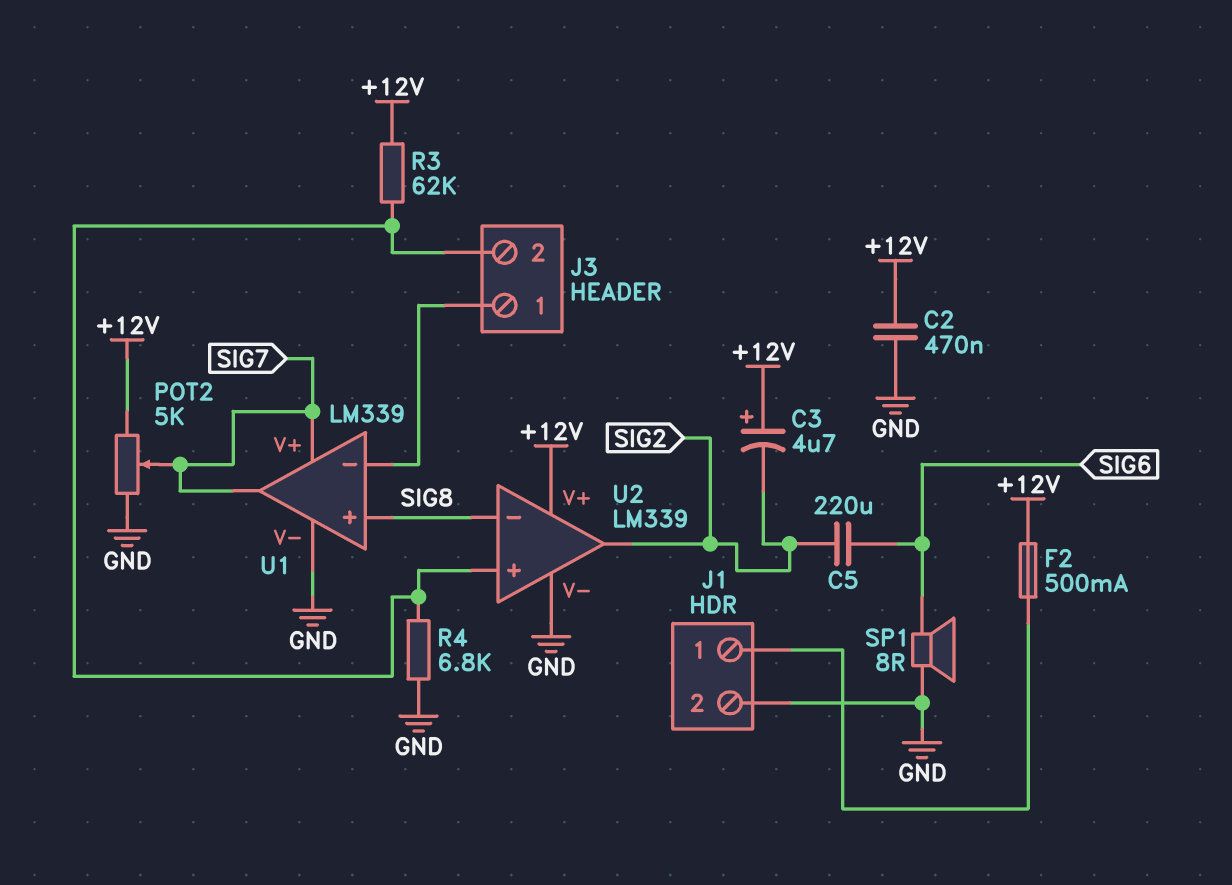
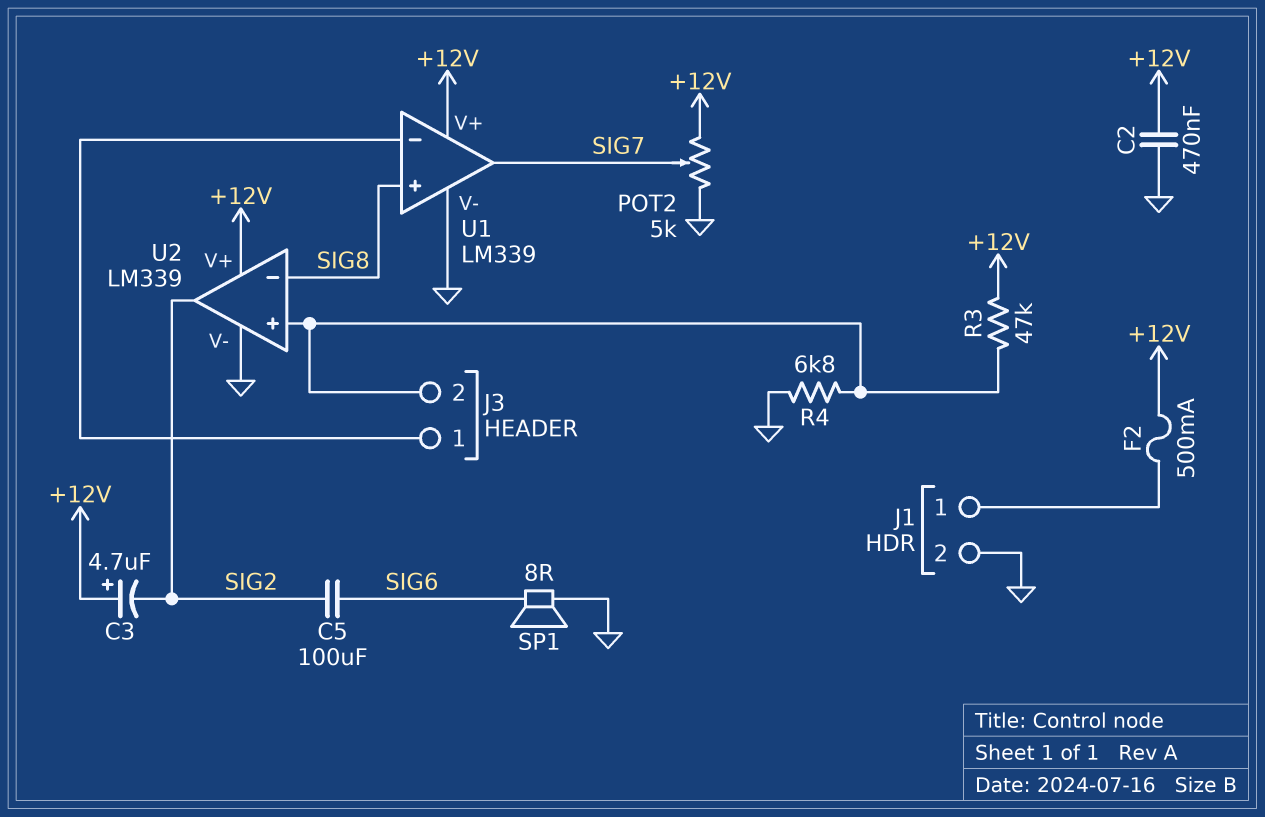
C5: 220uF (SIG2, SIG6) -> 100uF (SIG2, SIG6)
R3: 62k (+12V, J3/2) -> 47k (+12V, J3/2)
U1 pin V+: SIG7 -> +12V

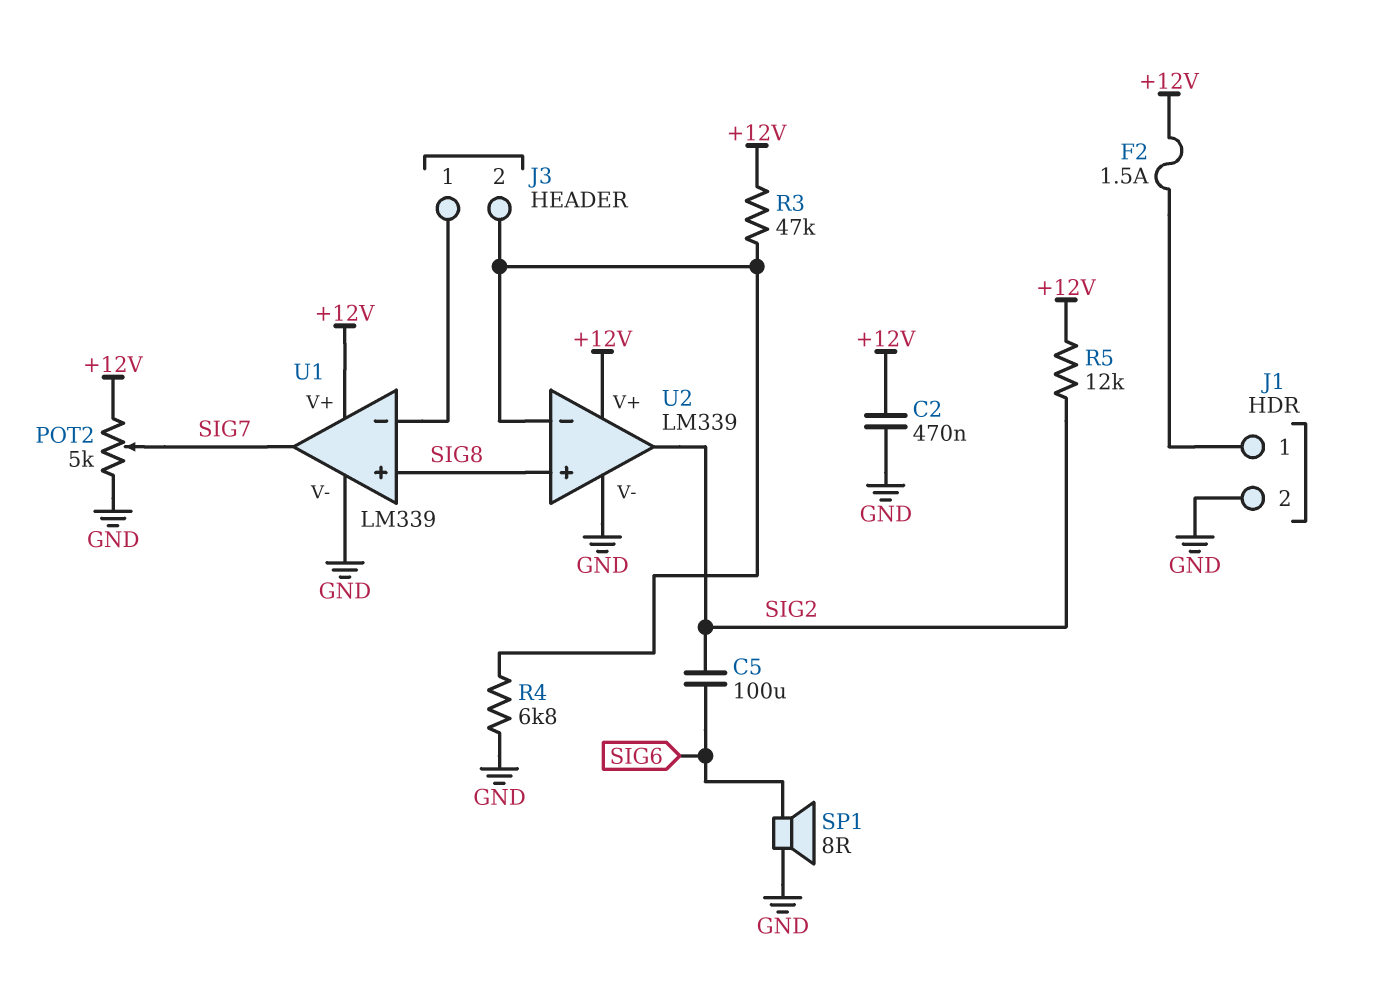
C3: 4.7uF (plus +12V, minus SIG2) -> none
F2: 500mA (+12V, J1/1) -> 1.5A (+12V, J1/1)
R5: none -> 12k (+12V, SIG2)
U2 pin in+: J3/2 -> SIG8
U2 pin in-: SIG8 -> J3/2

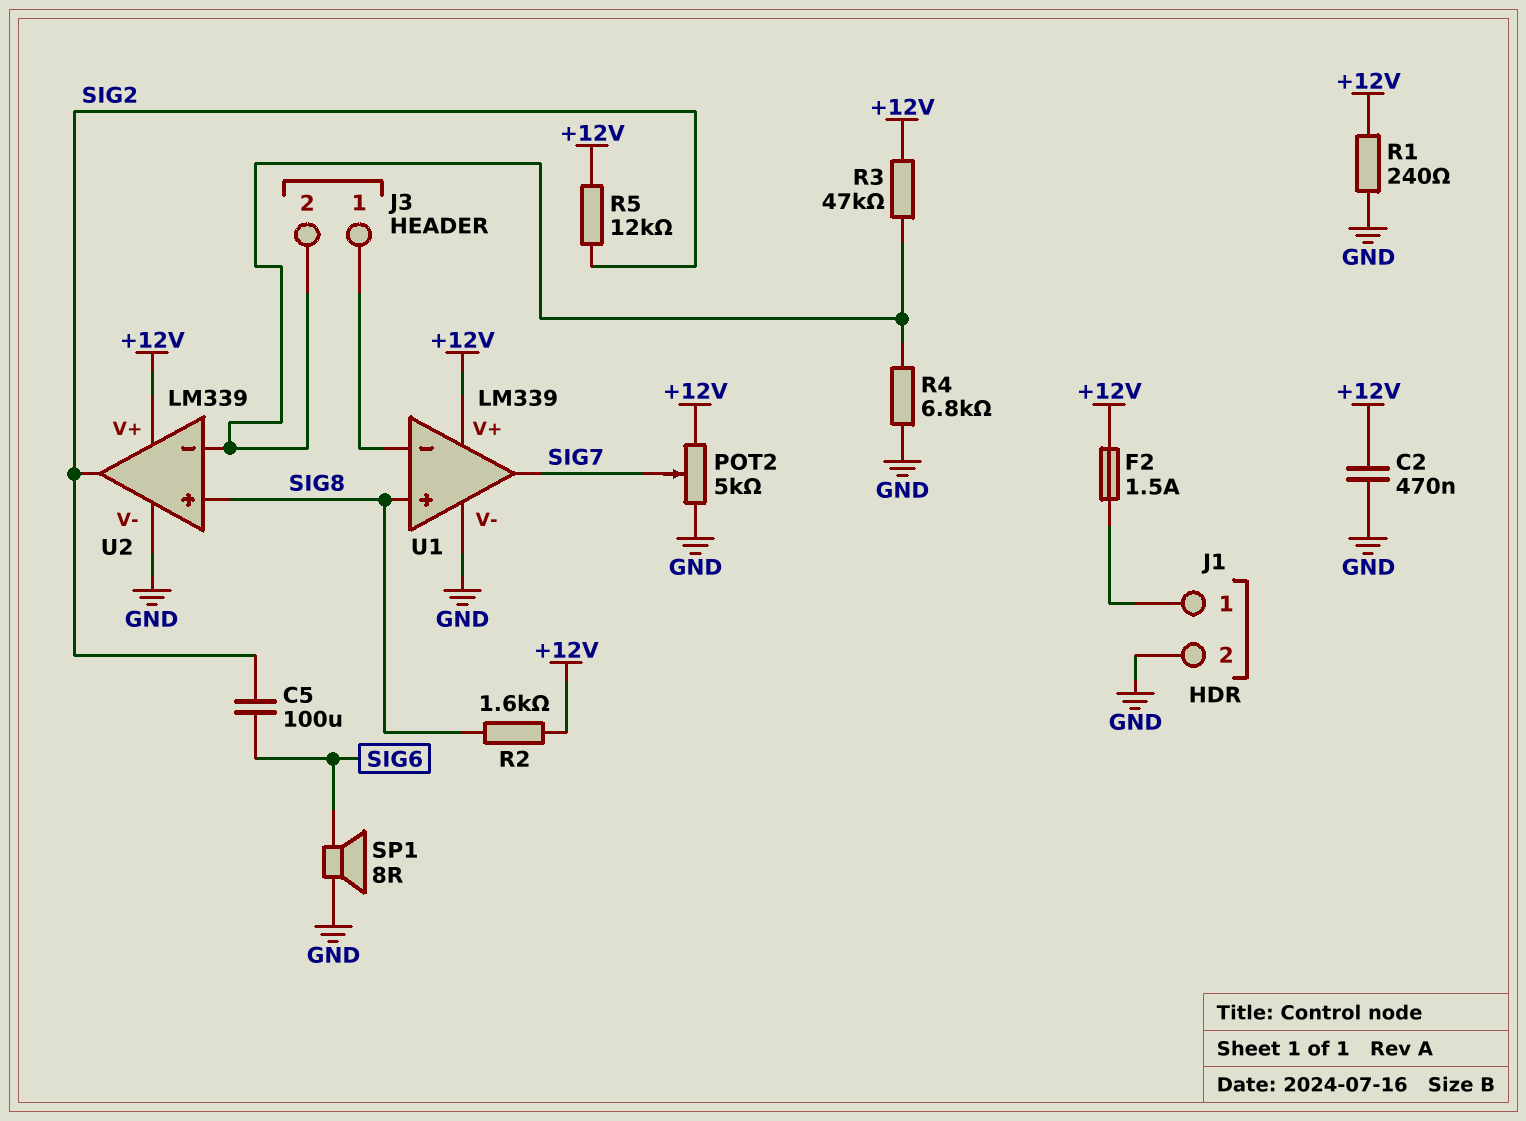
R1: none -> 240 (+12V, GND)
R2: none -> 1.6k (+12V, SIG8)

